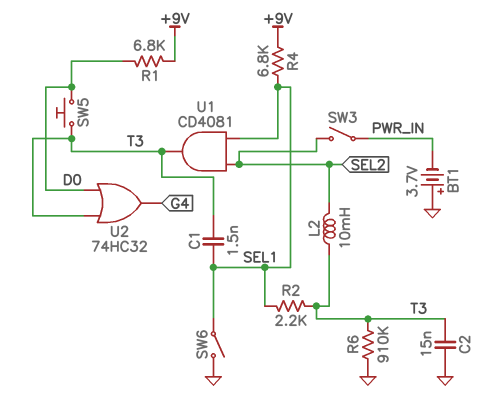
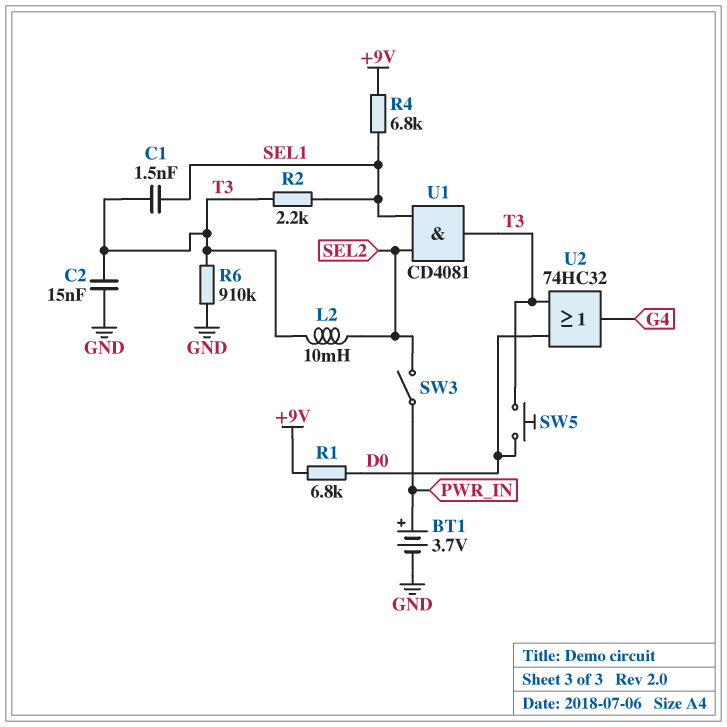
BT1: 3.7V (plus GND, minus PWR_IN) -> 3.7V (plus PWR_IN, minus GND)
SW6: switch (GND, SEL1) -> none

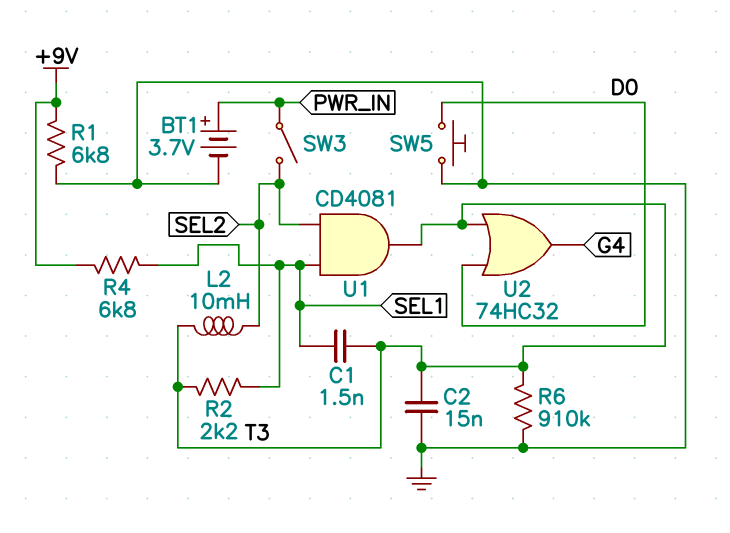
R1: 6.8k (+9V, D0) -> 6.8k (+9V, GND)
SW5: button (D0, T3) -> button (D0, GND)

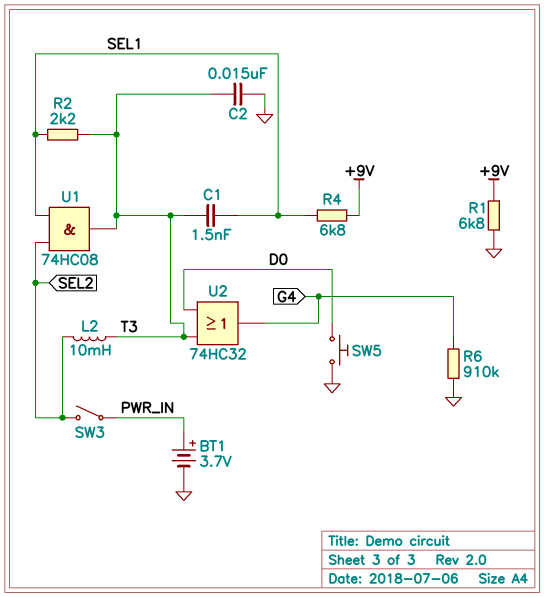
R6: 910k (GND, T3) -> 910k (G4, GND)
U1: AND CD4081 (in SEL1, in SEL2, out T3) -> AND 74HC08 (in SEL1, in SEL2, out T3)

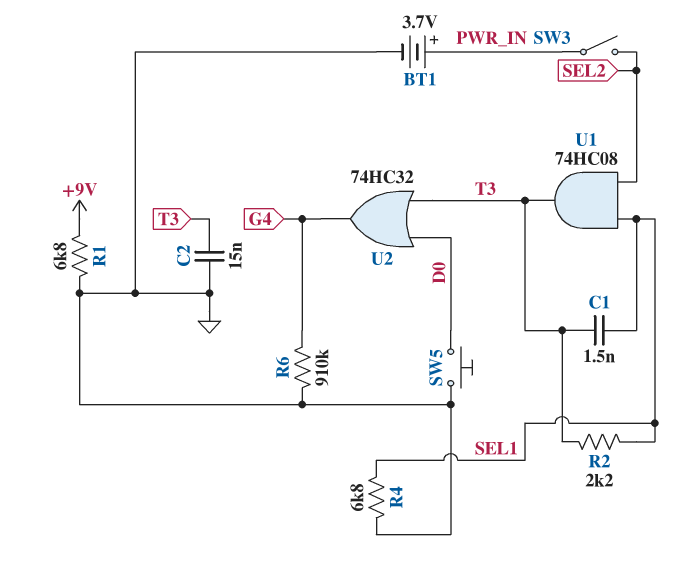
L2: 10mH (SEL2, T3) -> none
R4: 6.8k (+9V, SEL1) -> 6.8k (GND, SEL1)

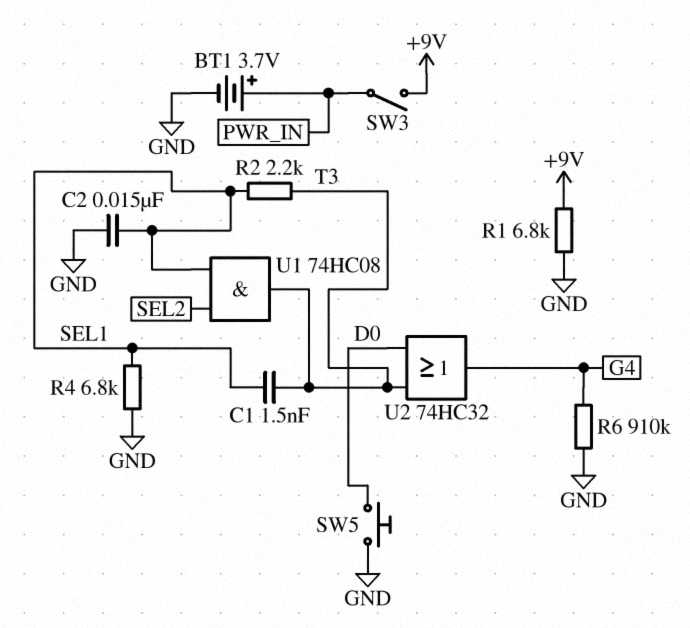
C2: 15nF (GND, T3) -> 15nF (GND, SEL1)
SW3: switch (PWR_IN, SEL2) -> switch (+9V, PWR_IN)

